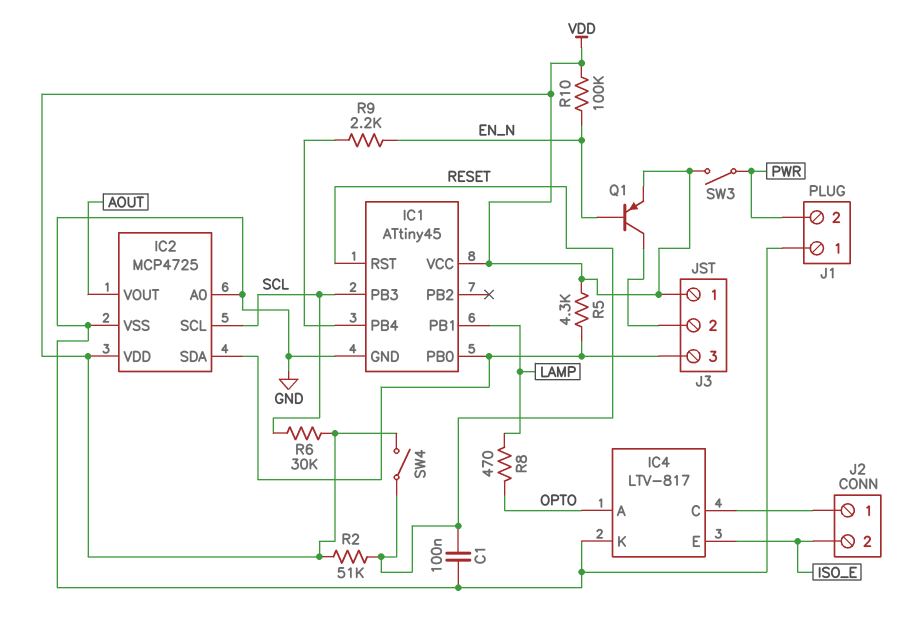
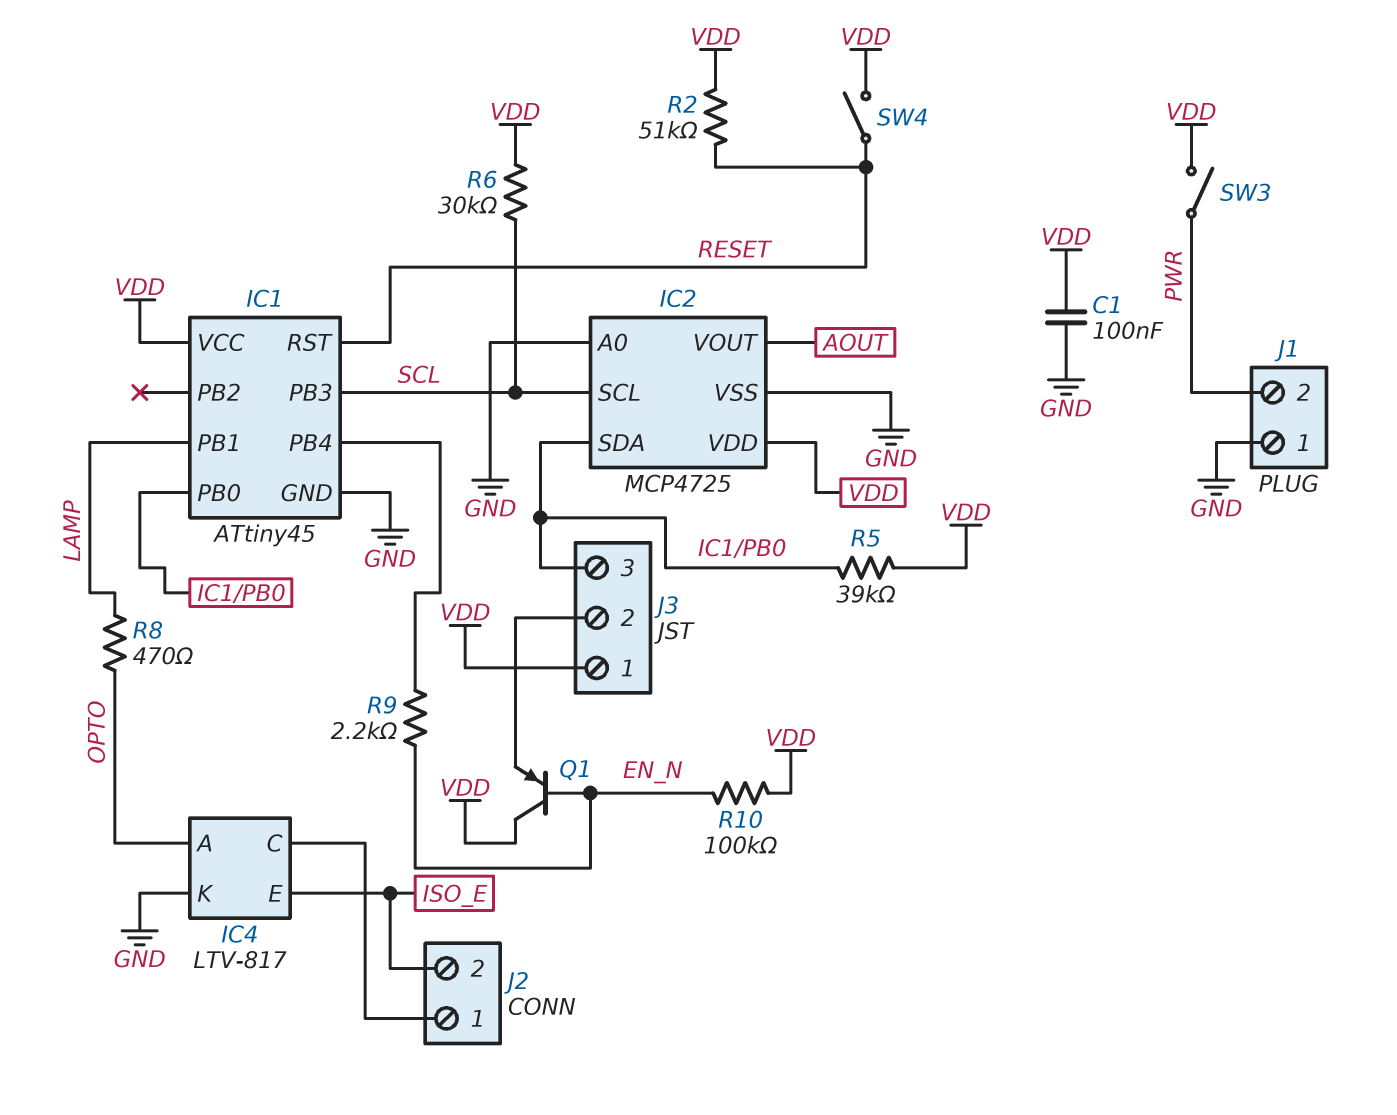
C1: 100nF (GND, RESET) -> 100nF (GND, VDD)
Q1: PNP (B EN_N, C J3/2, E VDD) -> PNP (B EN_N, C VDD, E J3/2)
R5: 4.3k (IC1/PB0, VDD) -> 39k (IC1/PB0, VDD)

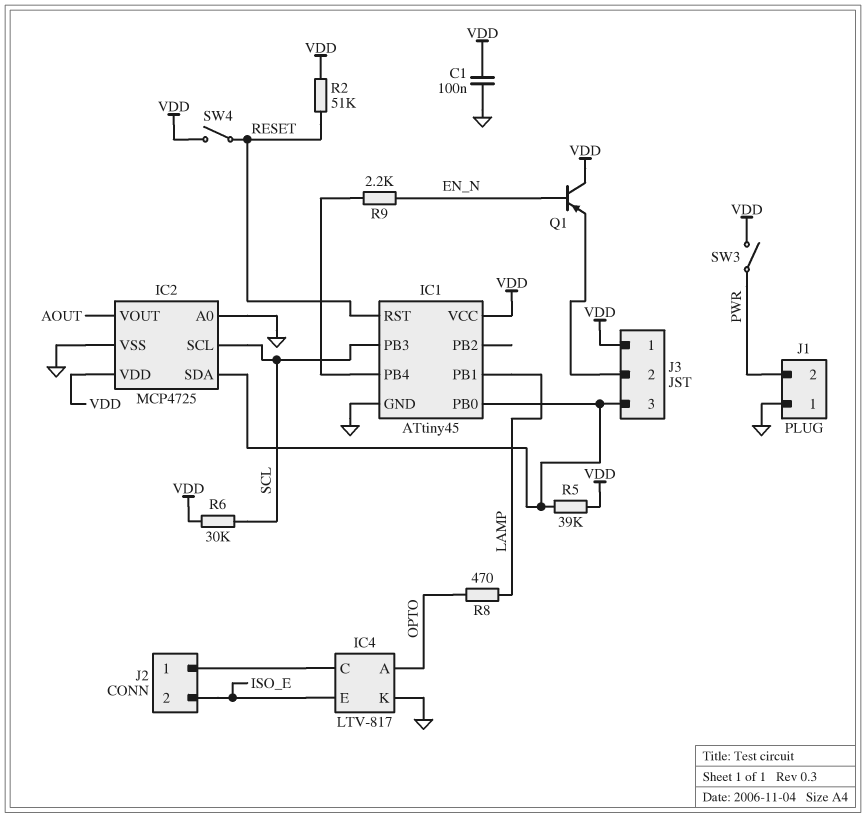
R10: 100k (EN_N, VDD) -> none

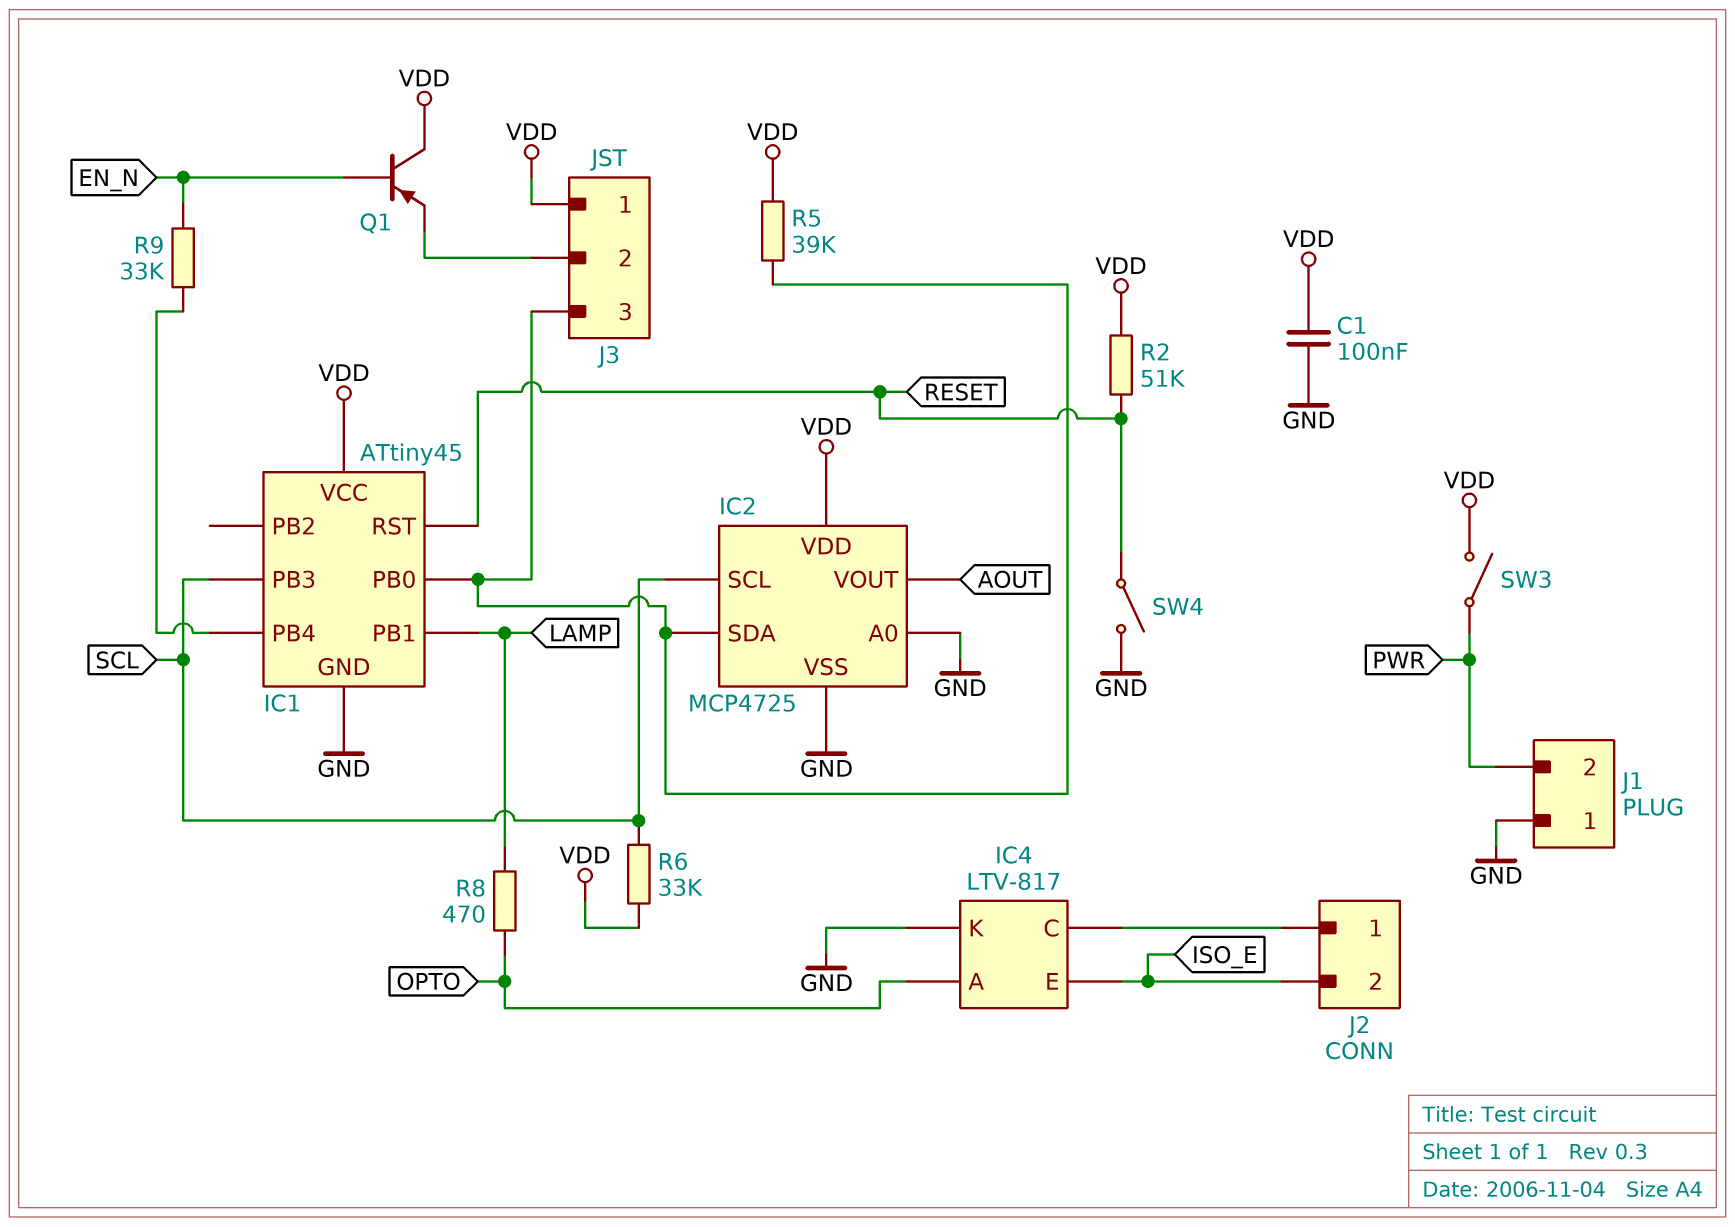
R6: 30k (SCL, VDD) -> 33k (SCL, VDD)
R9: 2.2k (EN_N, IC1/PB4) -> 33k (EN_N, IC1/PB4)
SW4: switch (RESET, VDD) -> switch (GND, RESET)

